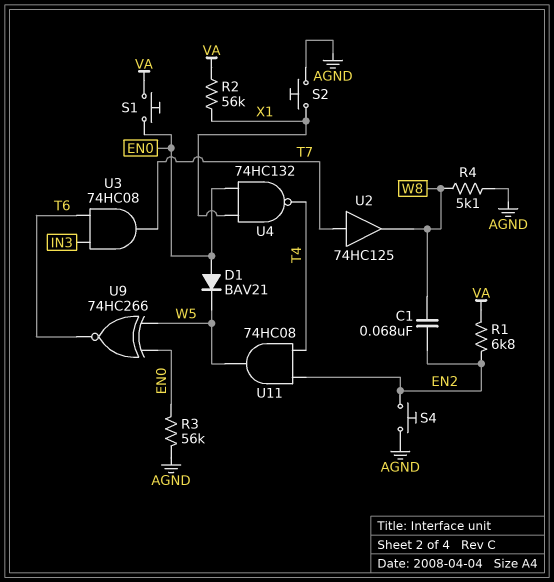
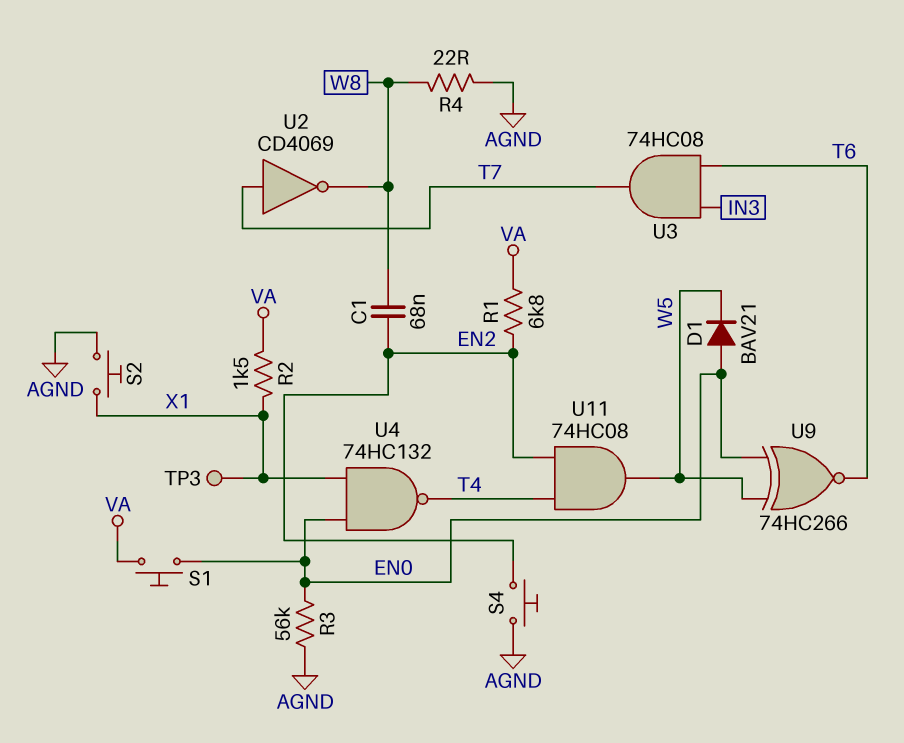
R2: 56k (VA, X1) -> 1.5k (VA, X1)
R4: 5.1k (AGND, W8) -> 22 (AGND, W8)
TP3: none -> test point (X1)
U2: buffer 74HC125 (in T7, out W8) -> NOT CD4069 (in T7, out W8)

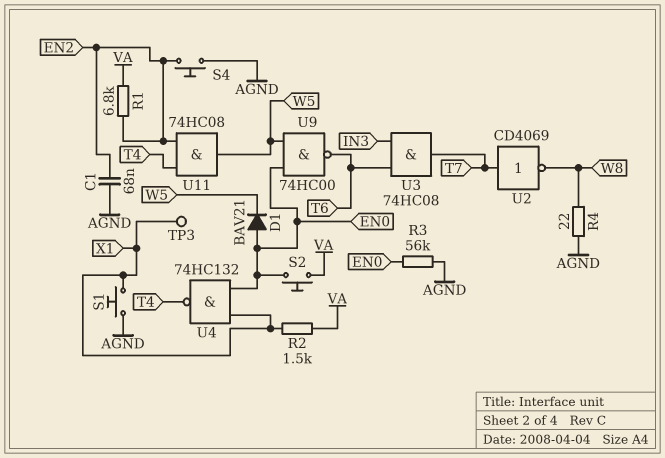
C1: 68nF (EN2, W8) -> 68nF (AGND, EN2)
S1: button (EN0, VA) -> button (AGND, X1)
S2: button (AGND, X1) -> button (EN0, VA)
U9: XNOR 74HC266 (in EN0, in W5, out T6) -> NAND 74HC00 (in EN0, in W5, out T6)

